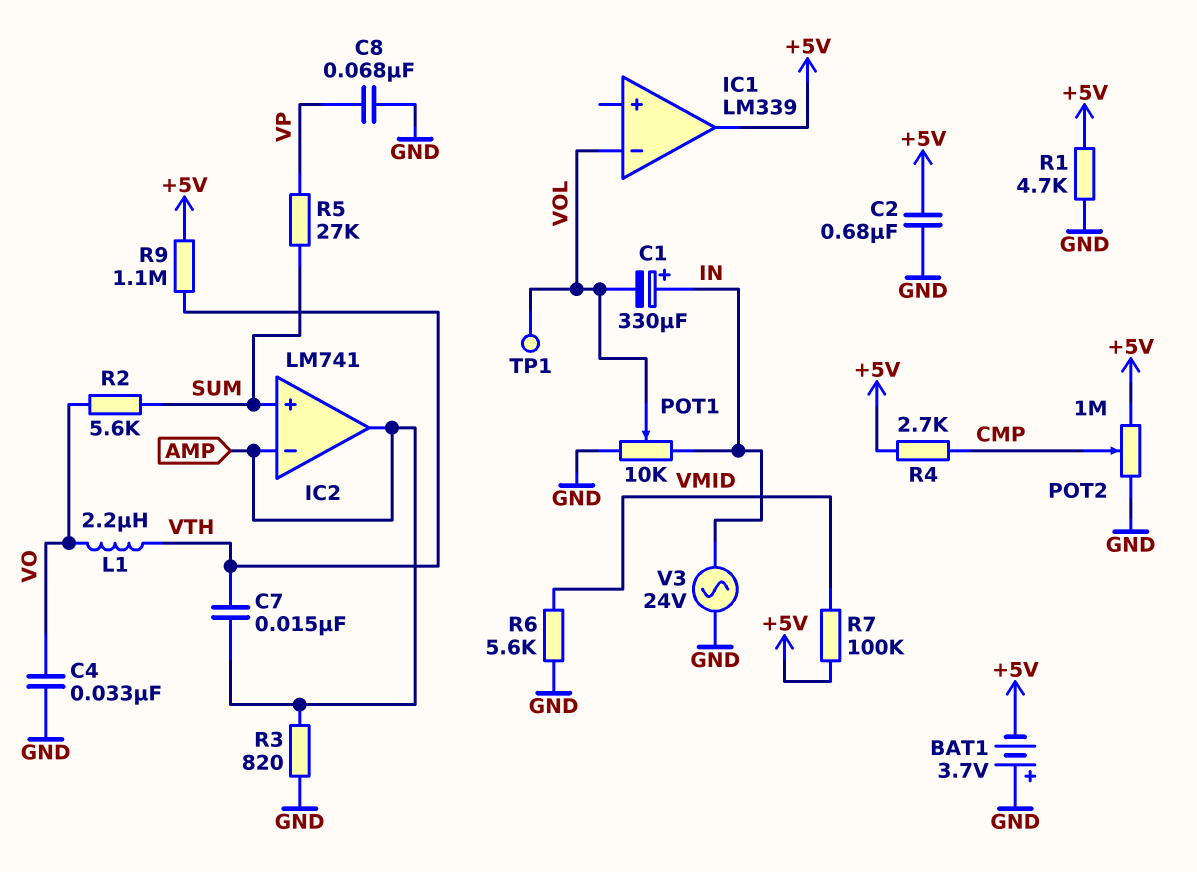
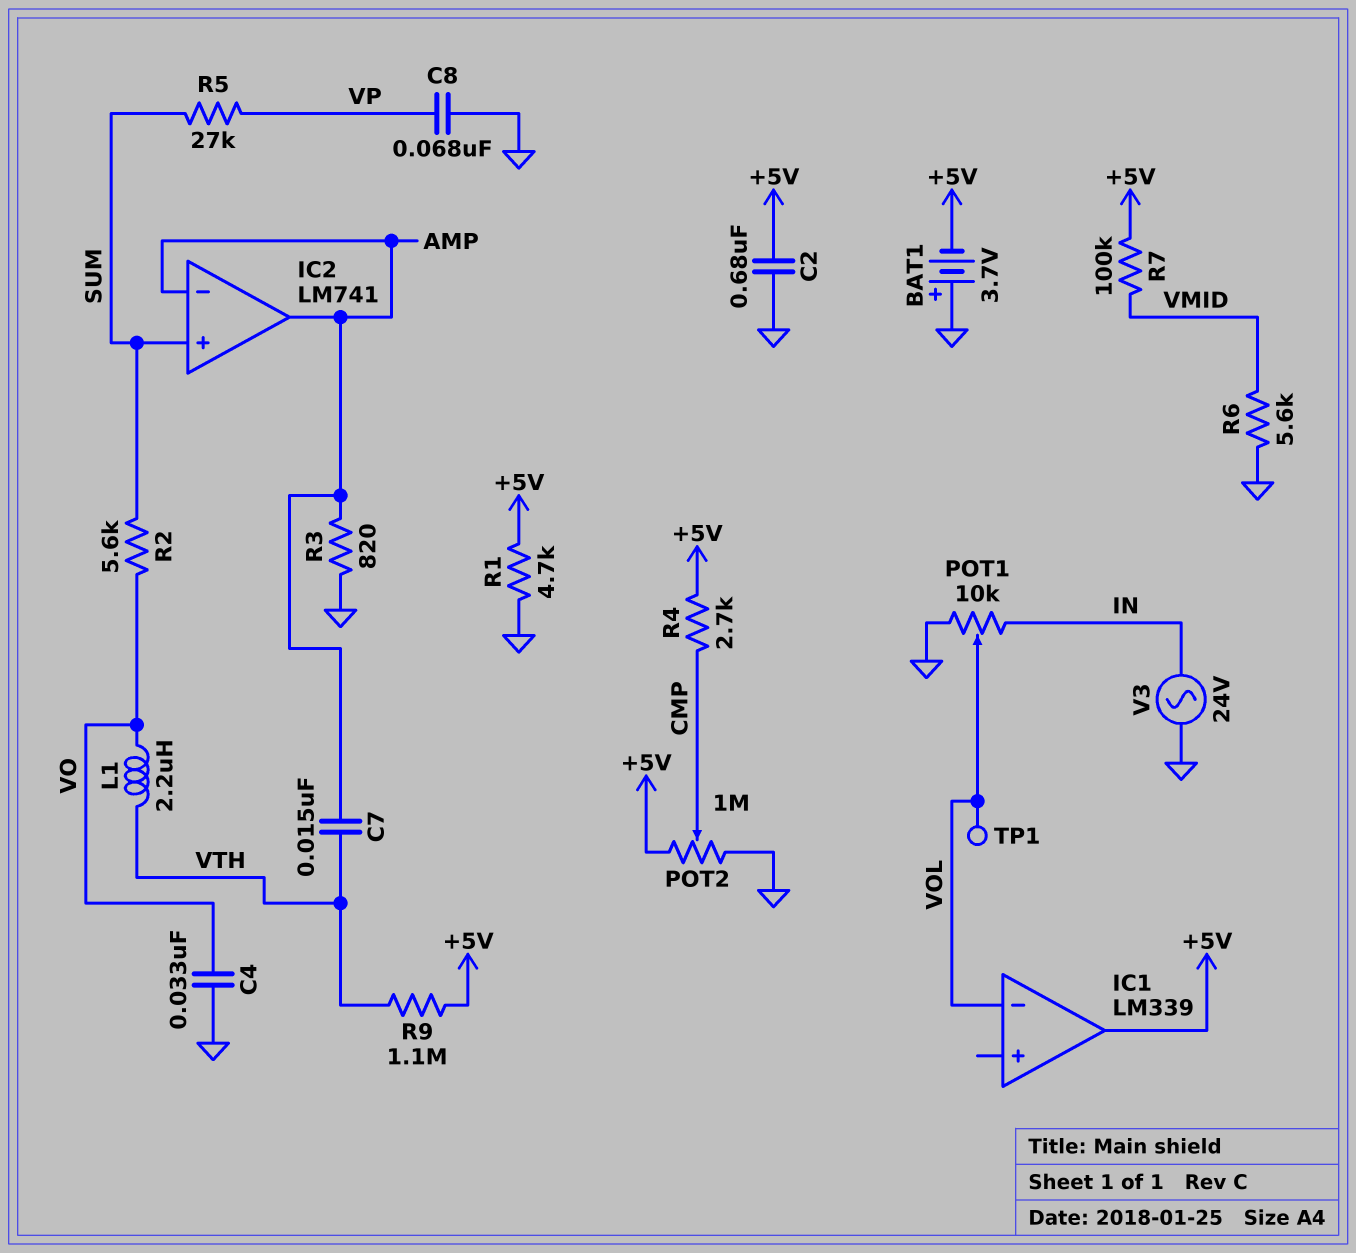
C1: 330uF (plus IN, minus VOL) -> none

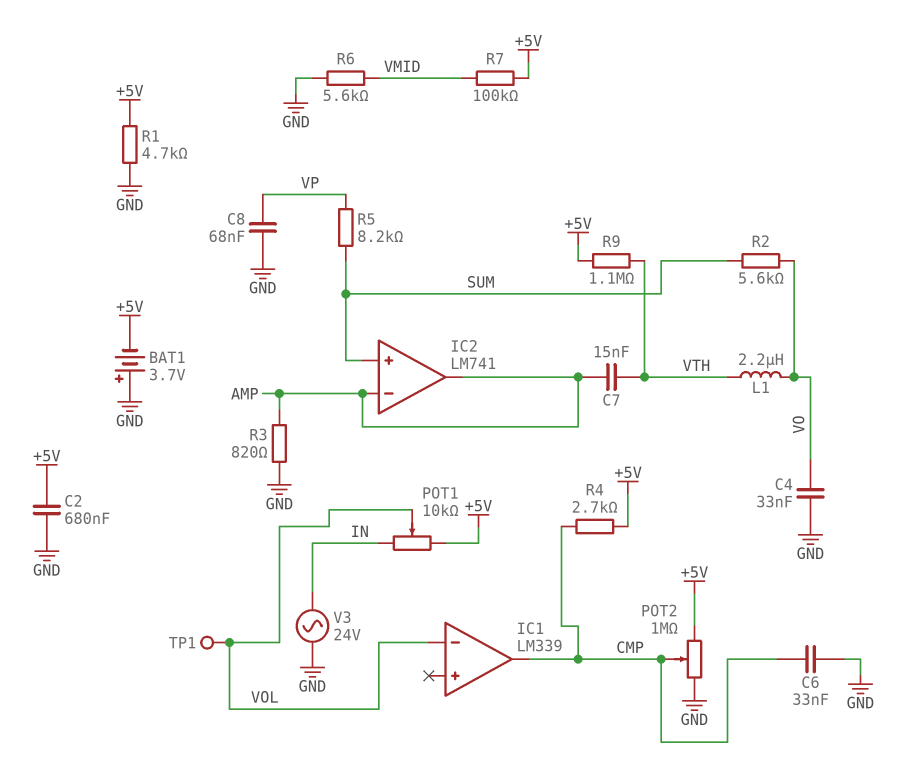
C6: none -> 33nF (CMP, GND)
IC1 pin out: +5V -> CMP
POT1: 10k (GND, IN, wiper VOL) -> 10k (+5V, IN, wiper VOL)
R5: 27k (SUM, VP) -> 8.2k (SUM, VP)

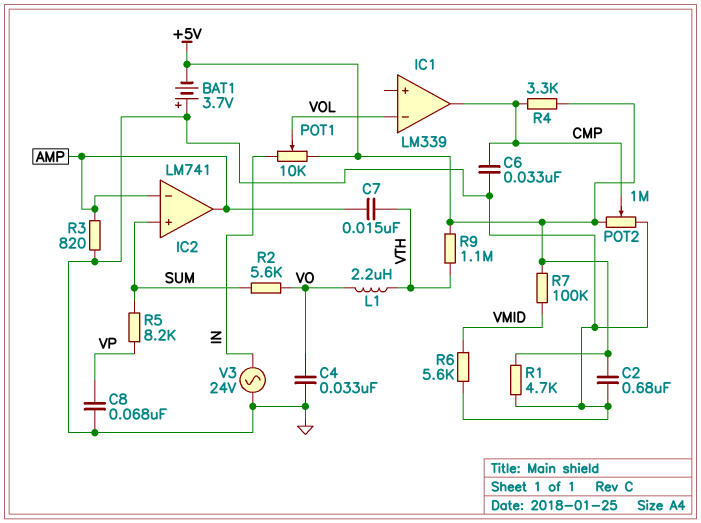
R4: 2.7k (+5V, CMP) -> 3.3k (+5V, CMP)
TP1: test point (VOL) -> none

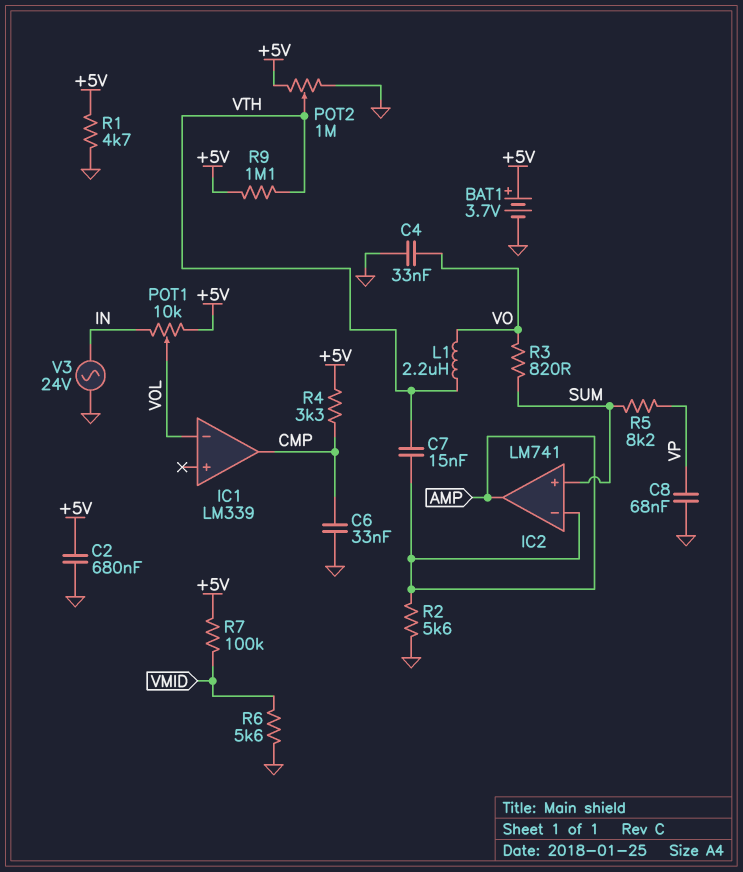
BAT1: 3.7V (plus GND, minus +5V) -> 3.7V (plus +5V, minus GND)
POT2: 1M (+5V, GND, wiper CMP) -> 1M (+5V, GND, wiper VTH)
R2: 5.6k (SUM, VO) -> 5.6k (AMP, GND)
R3: 820 (AMP, GND) -> 820 (SUM, VO)

